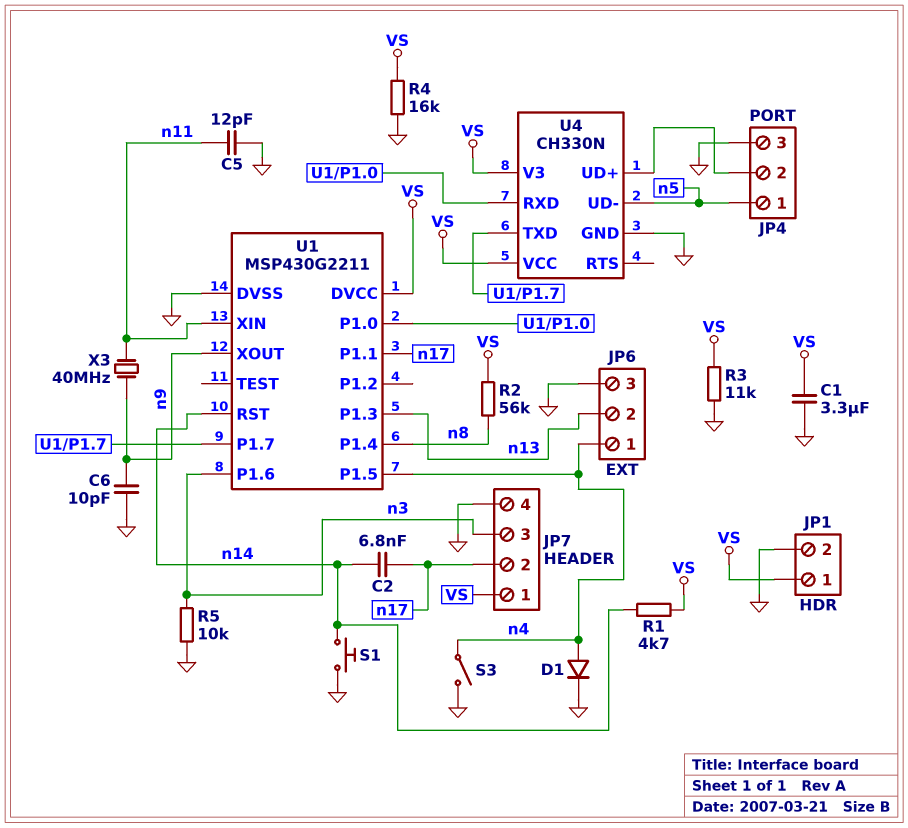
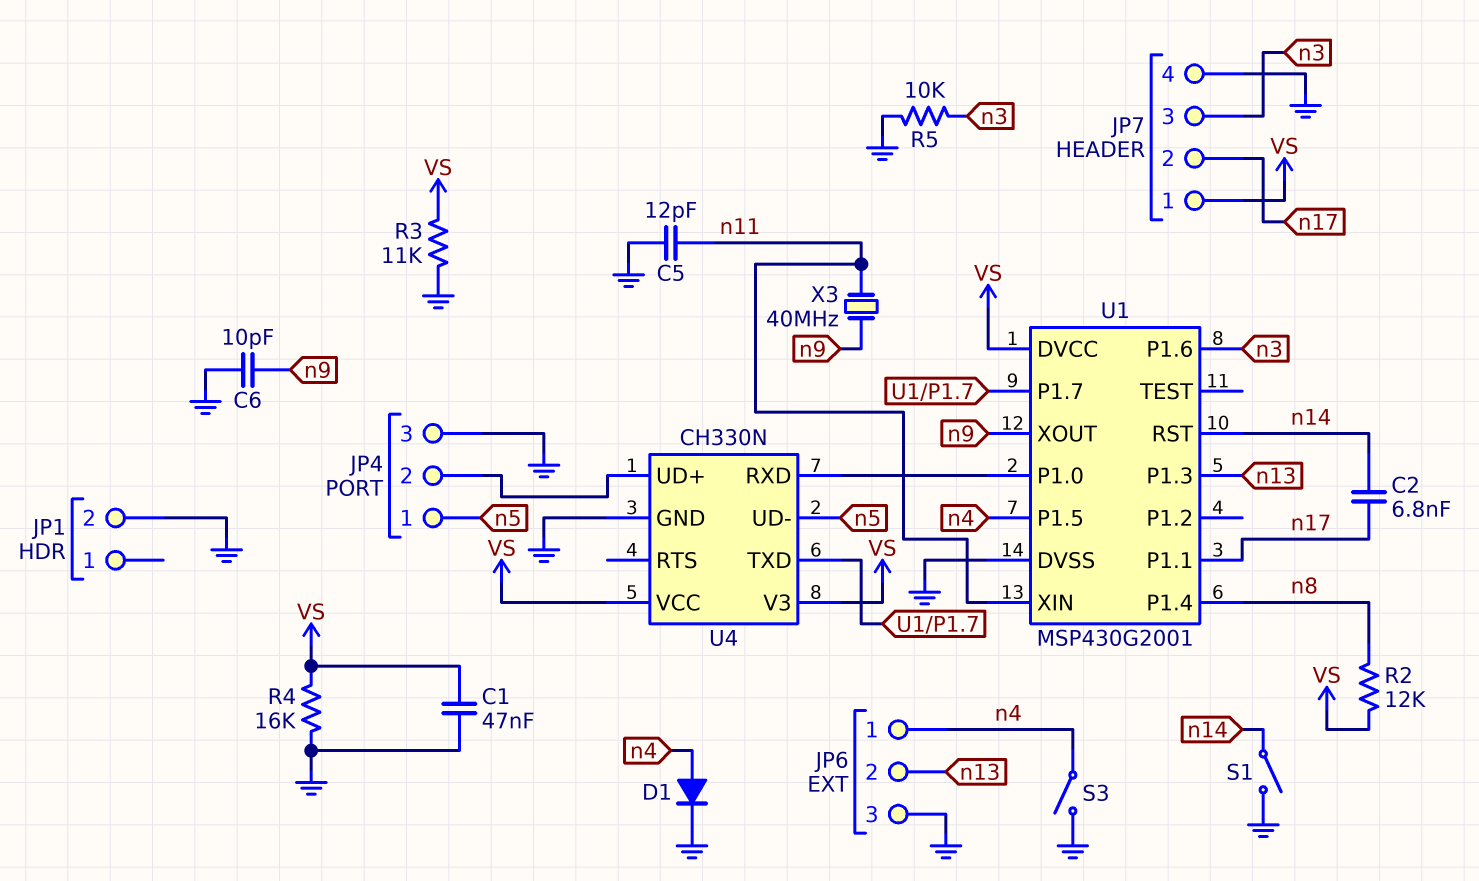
C1: 3.3uF (GND, VS) -> 47nF (GND, VS)
JP1 pin 1: VS -> none
R1: 4.7k (VS, n14) -> none
R2: 56k (VS, n8) -> 12k (VS, n8)
S1: button (GND, n14) -> switch (GND, n14)
U1: MSP430G2211 -> MSP430G2001

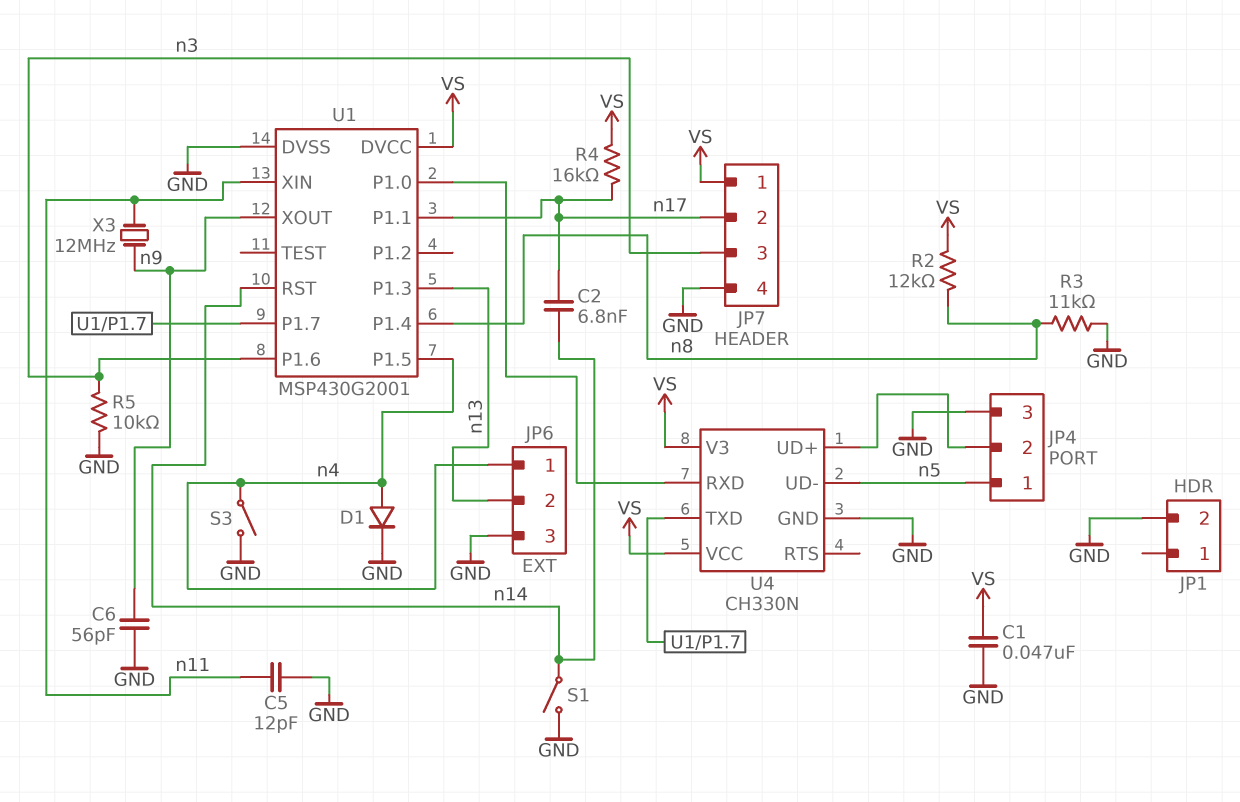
C6: 10pF (GND, n9) -> 56pF (GND, n9)
R3: 11k (GND, VS) -> 11k (GND, n8)
R4: 16k (GND, VS) -> 16k (VS, n17)
X3: 40MHz (n9, n11) -> 12MHz (n9, n11)

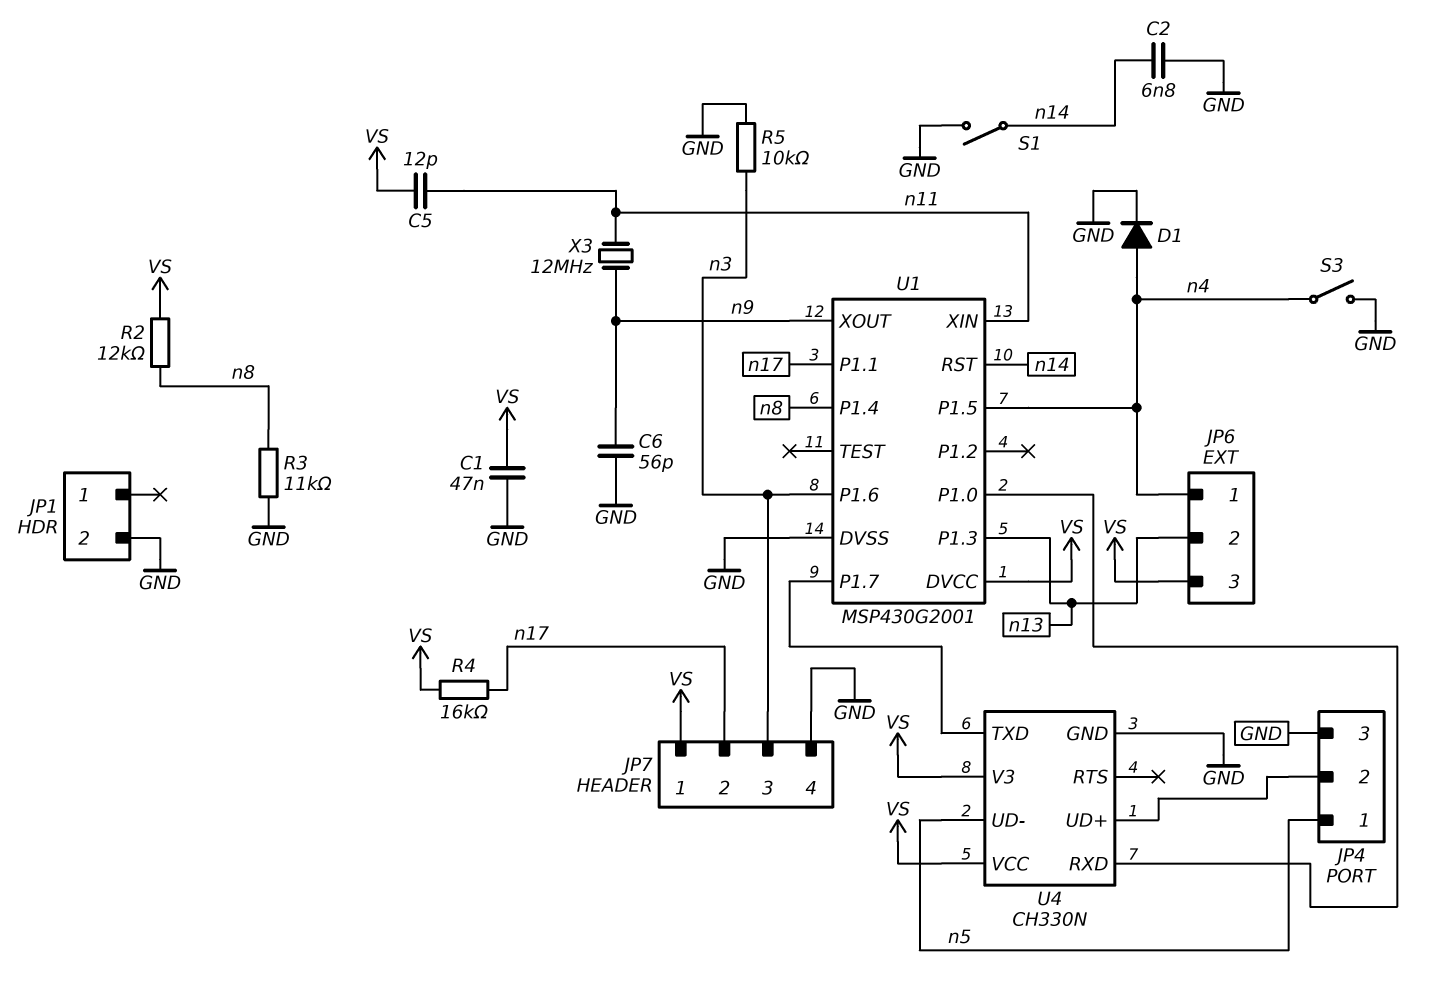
C2: 6.8nF (n14, n17) -> 6.8nF (GND, n14)
C5: 12pF (GND, n11) -> 12pF (VS, n11)
JP6 pin 3: GND -> VS

